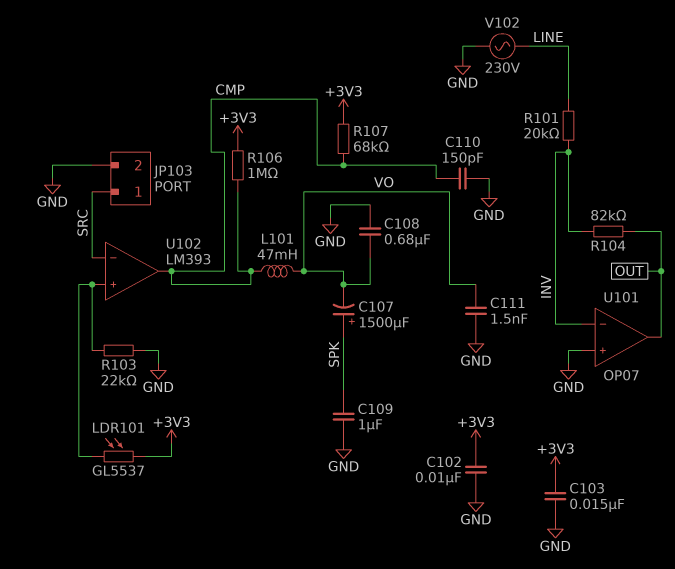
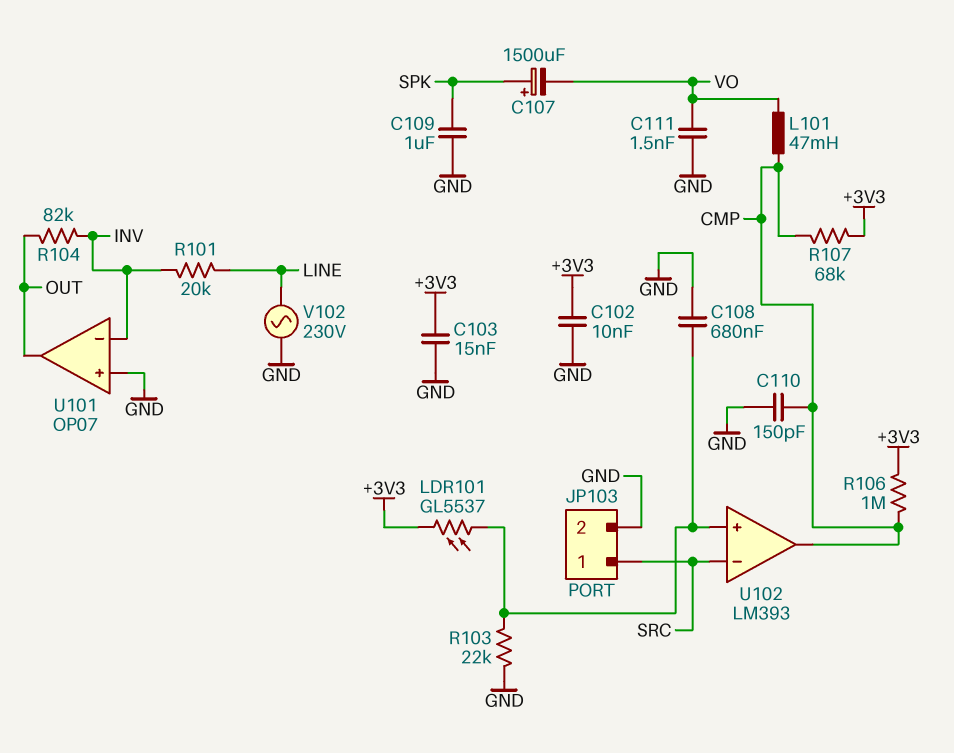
C108: 680nF (GND, VO) -> 680nF (GND, U102/in+)

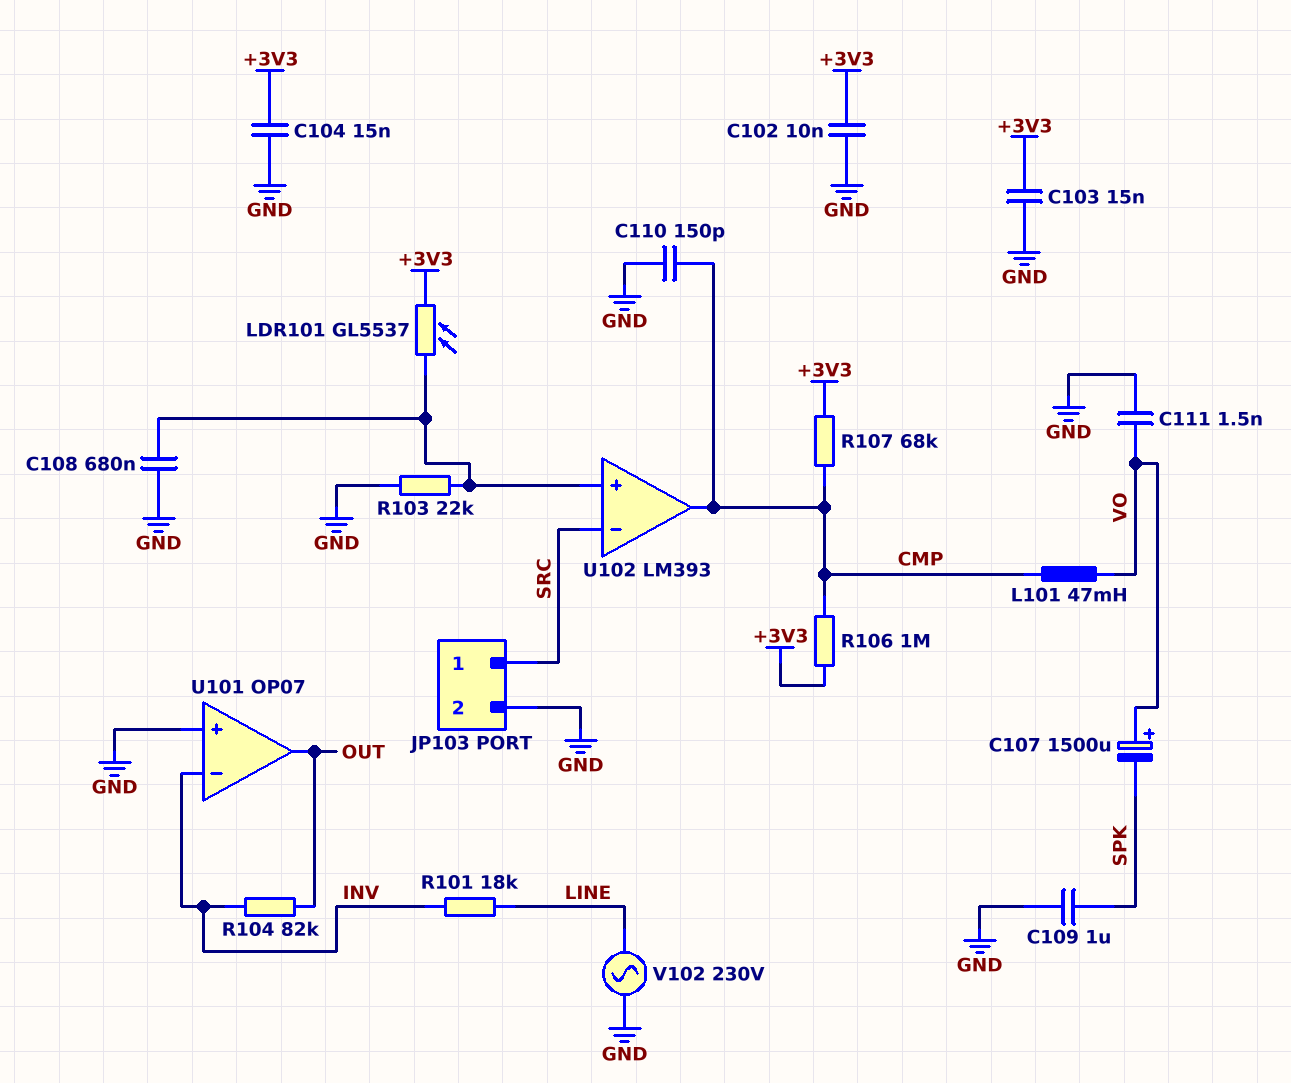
C104: none -> 15nF (+3V3, GND)
C107: 1500uF (plus SPK, minus VO) -> 1500uF (plus VO, minus SPK)
R101: 20k (INV, LINE) -> 18k (INV, LINE)

